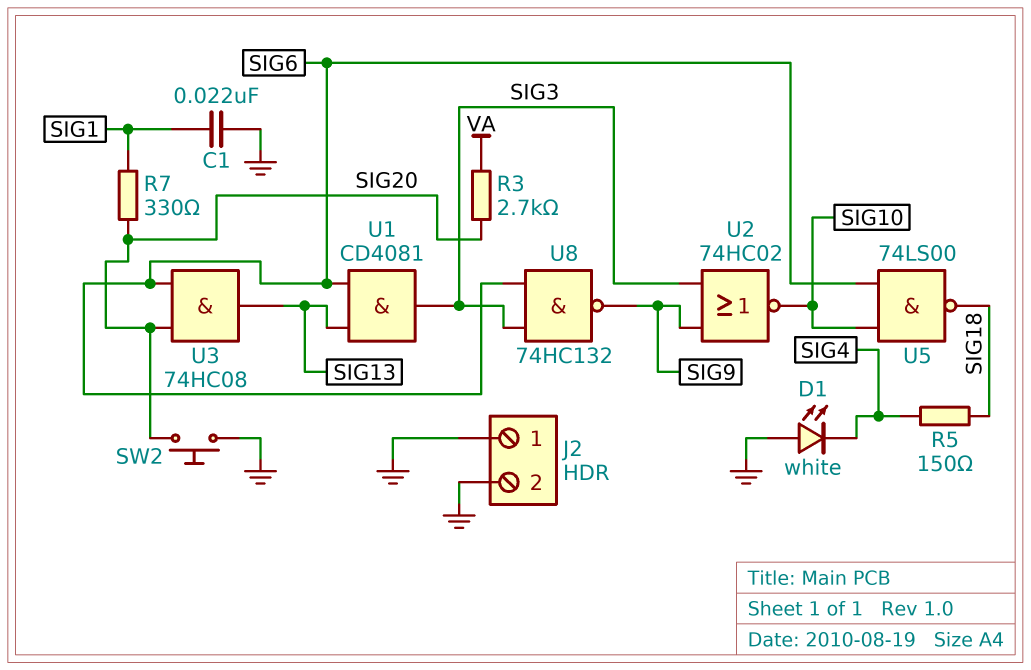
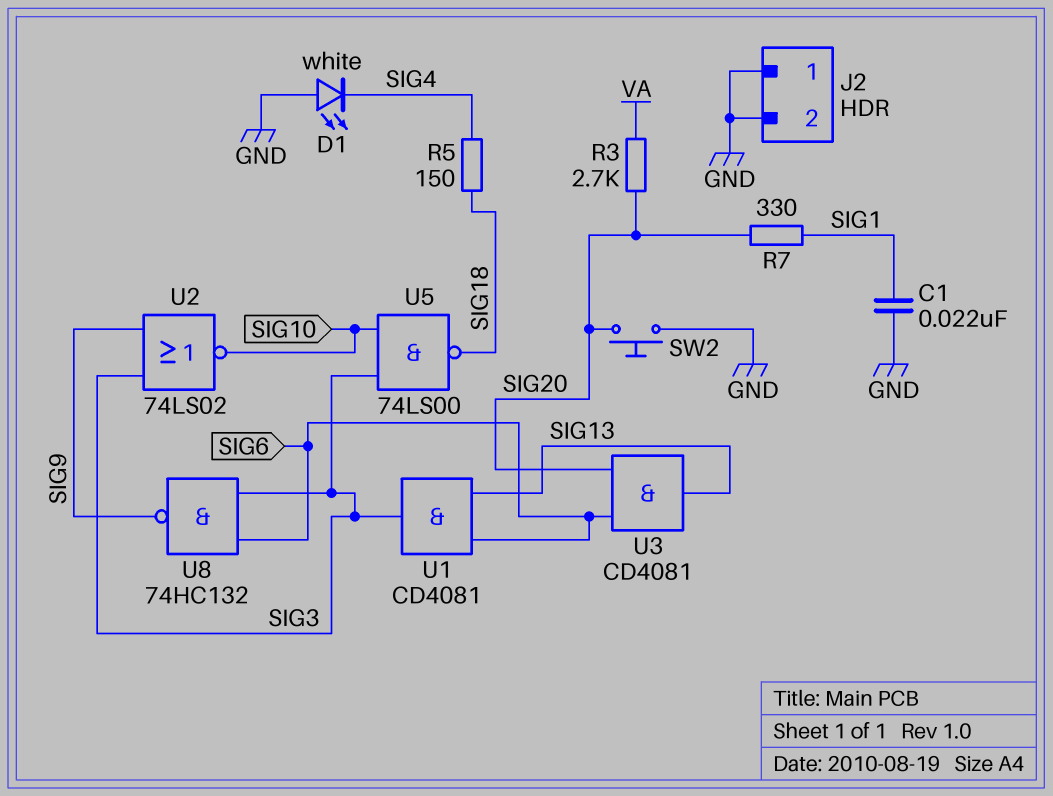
U2: NOR 74HC02 (in SIG3, in SIG9, out SIG10) -> NOR 74LS02 (in SIG3, in SIG9, out SIG10)
U3: AND 74HC08 (in SIG6, in SIG20, out SIG13) -> AND CD4081 (in SIG6, in SIG20, out SIG13)
U5: NAND 74LS00 (in SIG6, in SIG10, out SIG18) -> NAND 74LS00 (in SIG3, in SIG10, out SIG18)

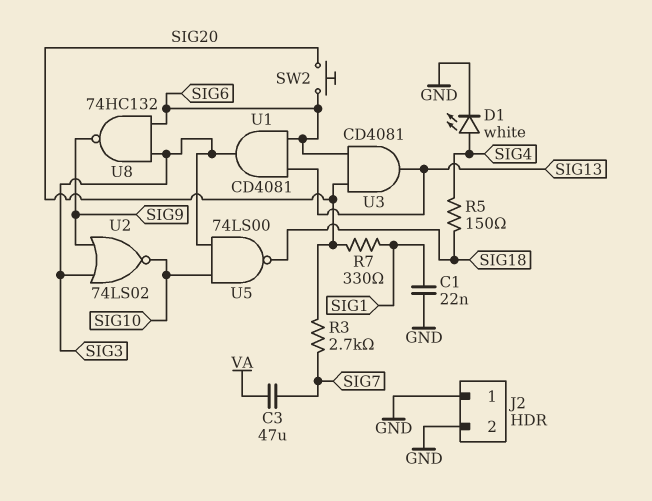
C3: none -> 47uF (SIG7, VA)
D1: LED white (A GND, K SIG4) -> LED white (A SIG4, K GND)
R3: 2.7k (SIG20, VA) -> 2.7k (SIG7, SIG20)
SW2: button (GND, SIG20) -> button (SIG6, SIG20)

